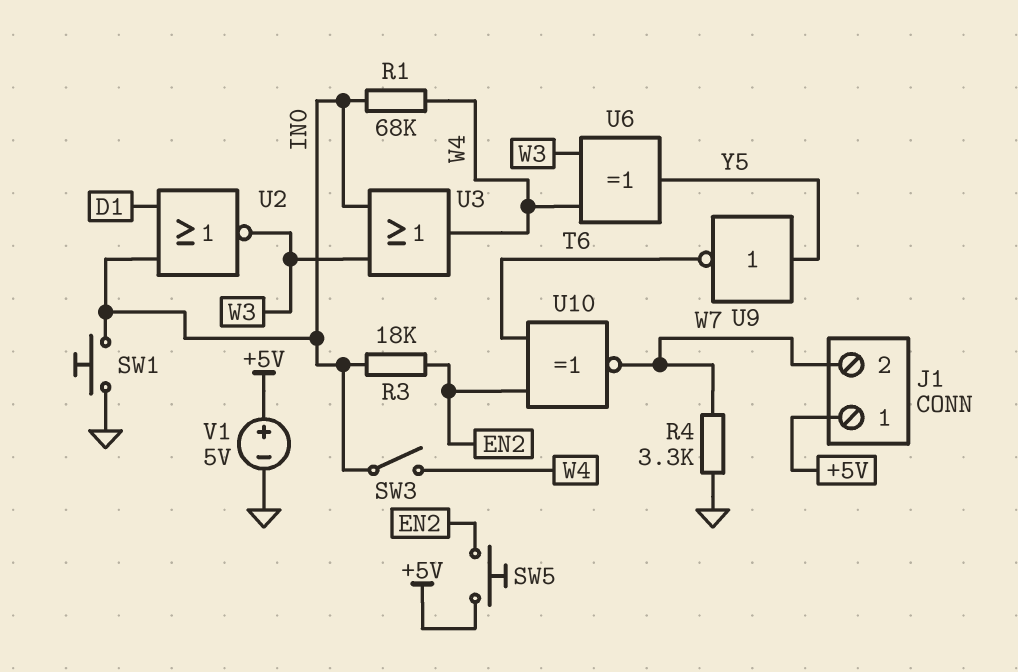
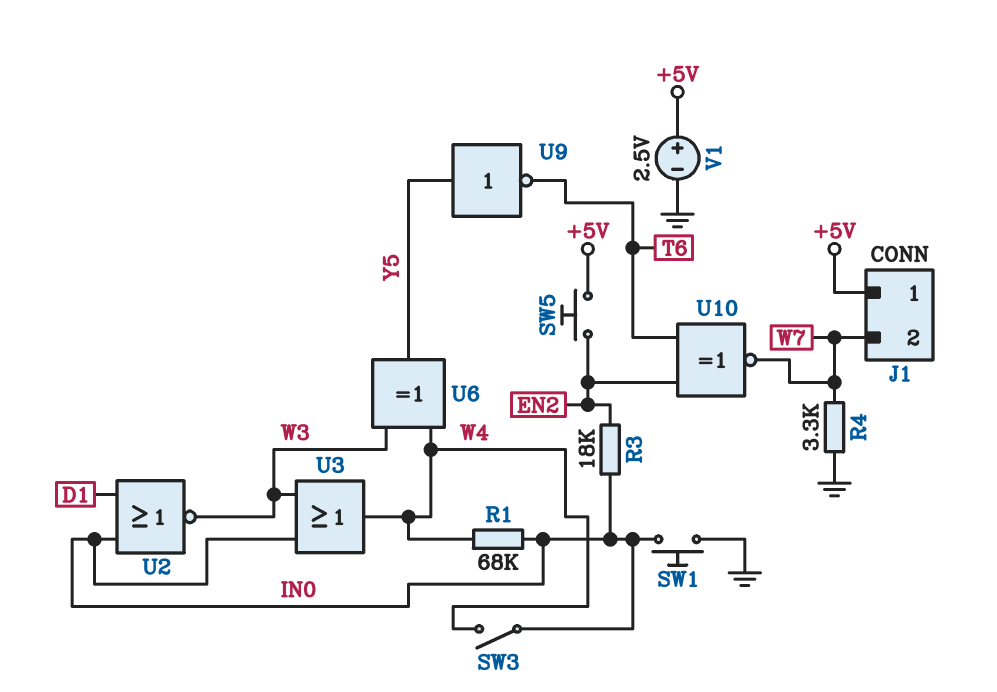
V1: 5V (plus +5V, minus GND) -> 2.5V (plus +5V, minus GND)

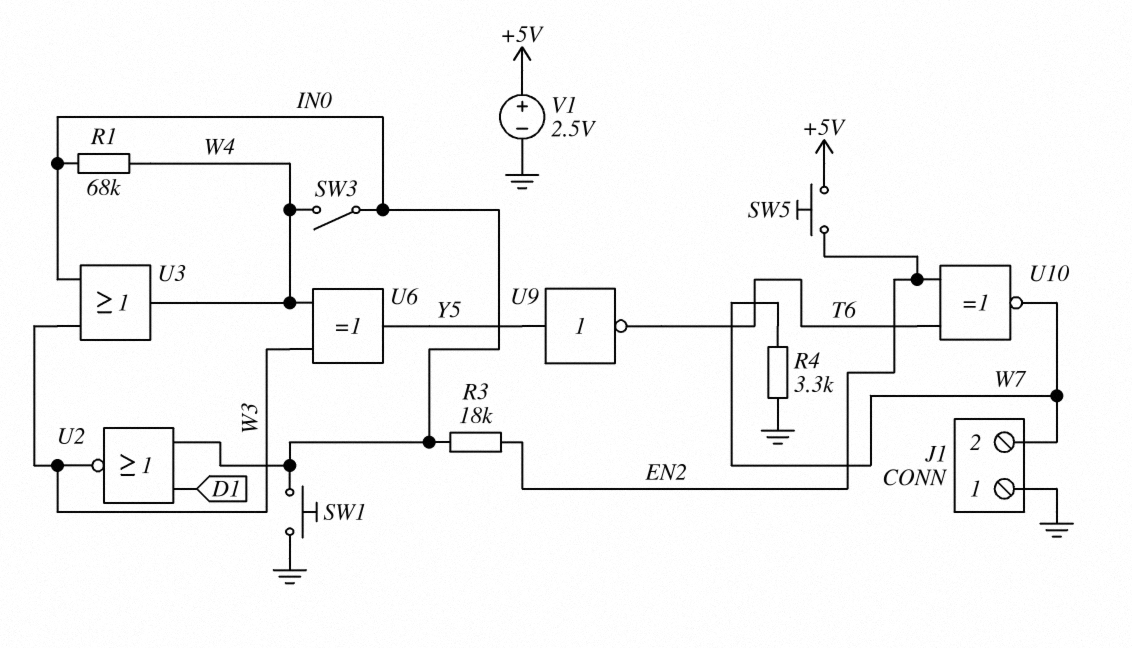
J1 pin 1: +5V -> GND

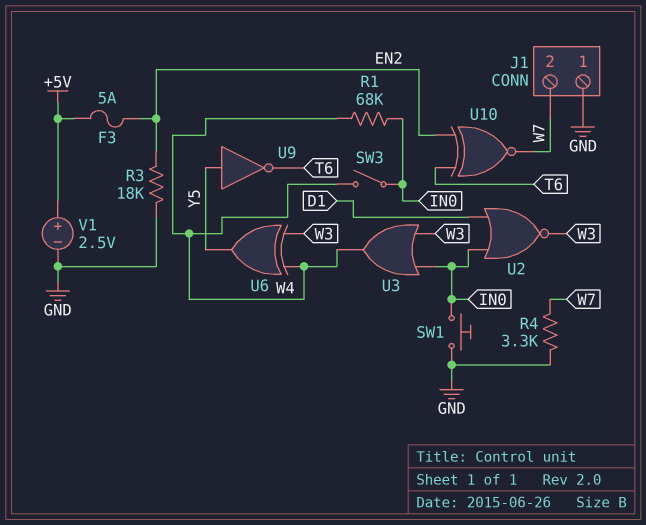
F3: none -> 5A (+5V, EN2)
R3: 18k (EN2, IN0) -> 18k (EN2, GND)
SW5: button (+5V, EN2) -> none

